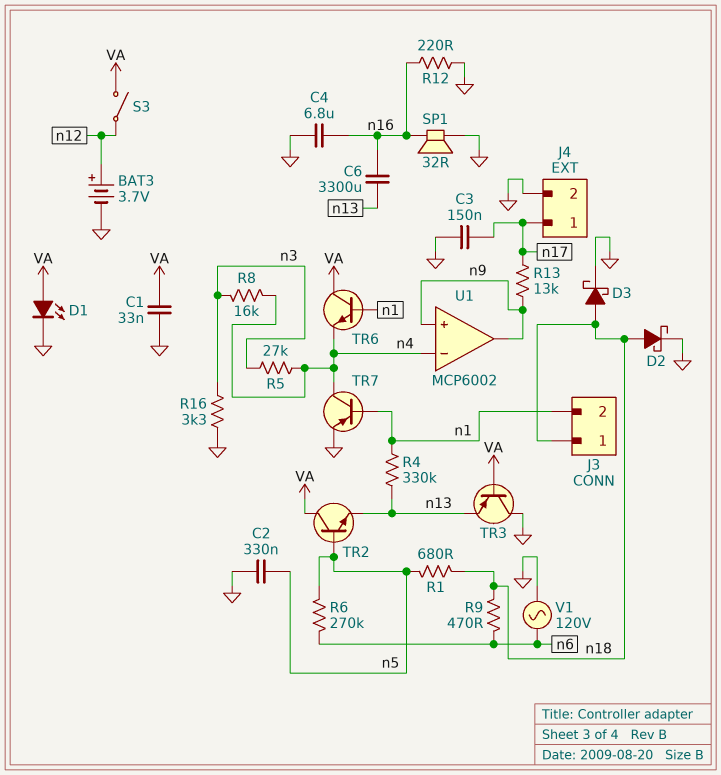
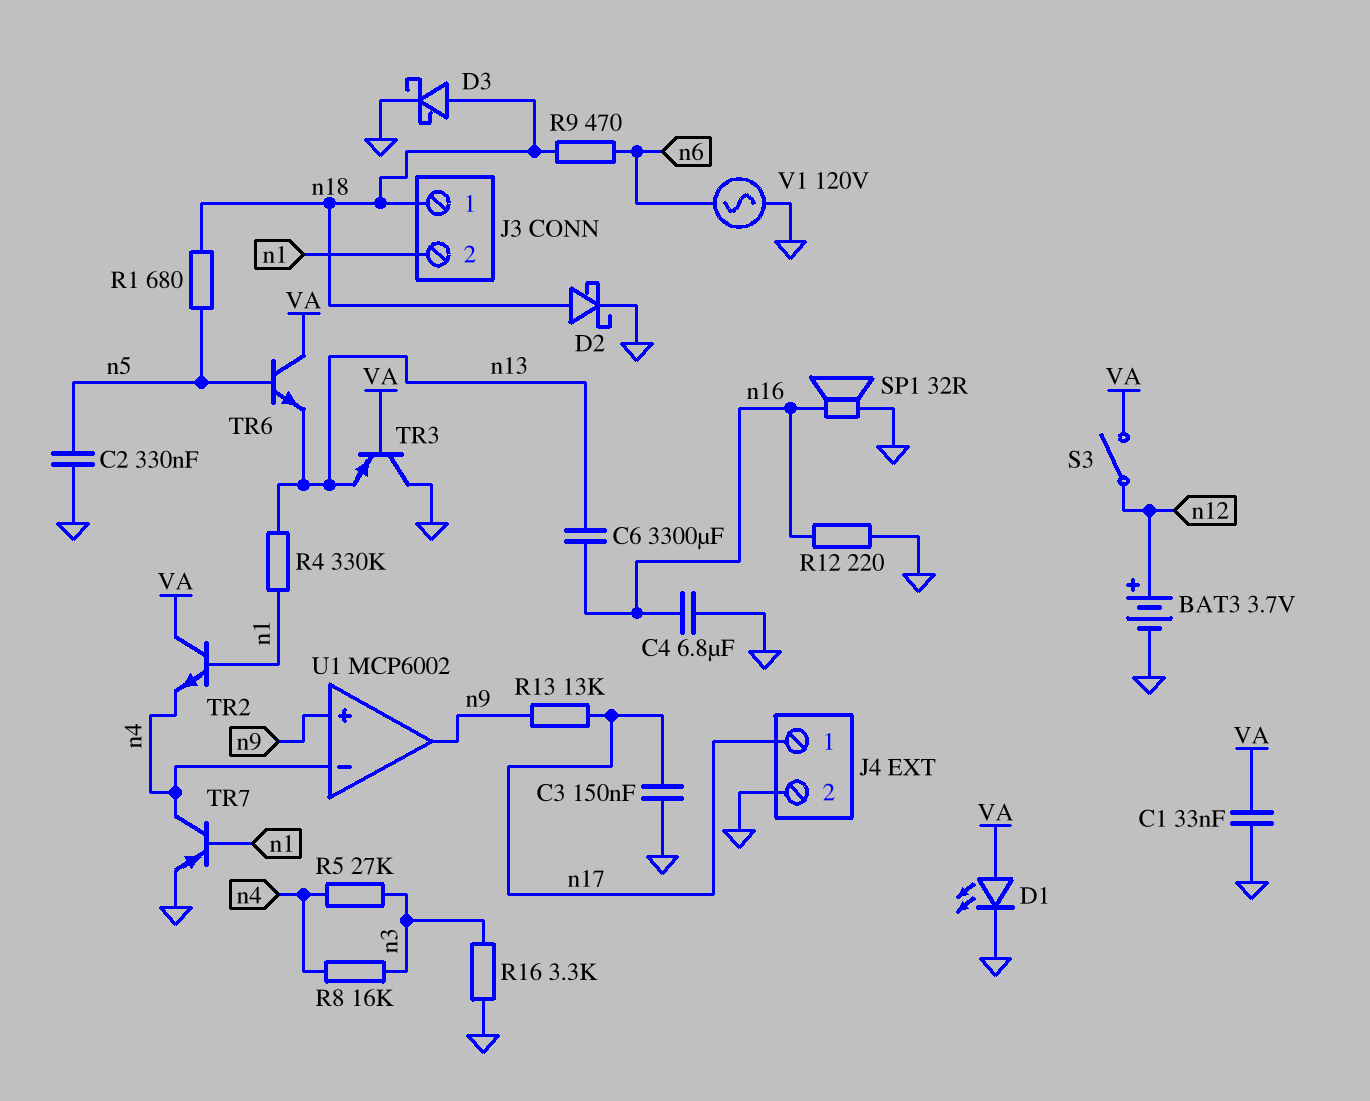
R6: 270k (n5, n6) -> none
TR2: NPN (B n5, C VA, E n13) -> NPN (B n1, C VA, E n4)
TR6: NPN (B n1, C VA, E n4) -> NPN (B n5, C VA, E n13)

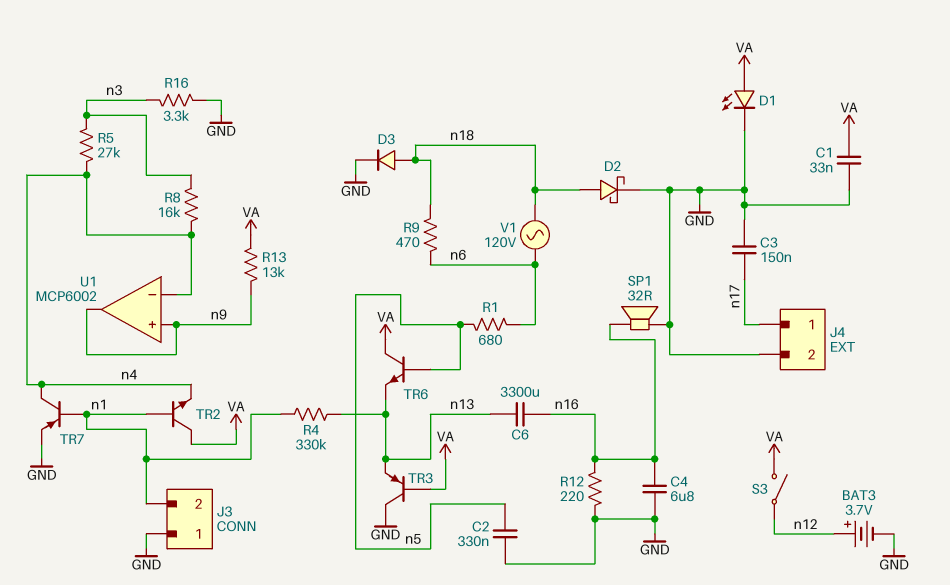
D3: schottky (A n18, K GND) -> diode (A n18, K GND)
J3 pin 1: n18 -> GND
R1: 680 (n5, n18) -> 680 (n5, n6)
R13: 13k (n9, n17) -> 13k (VA, n9)
V1: AC 120V (GND, n6) -> AC 120V (n6, n18)

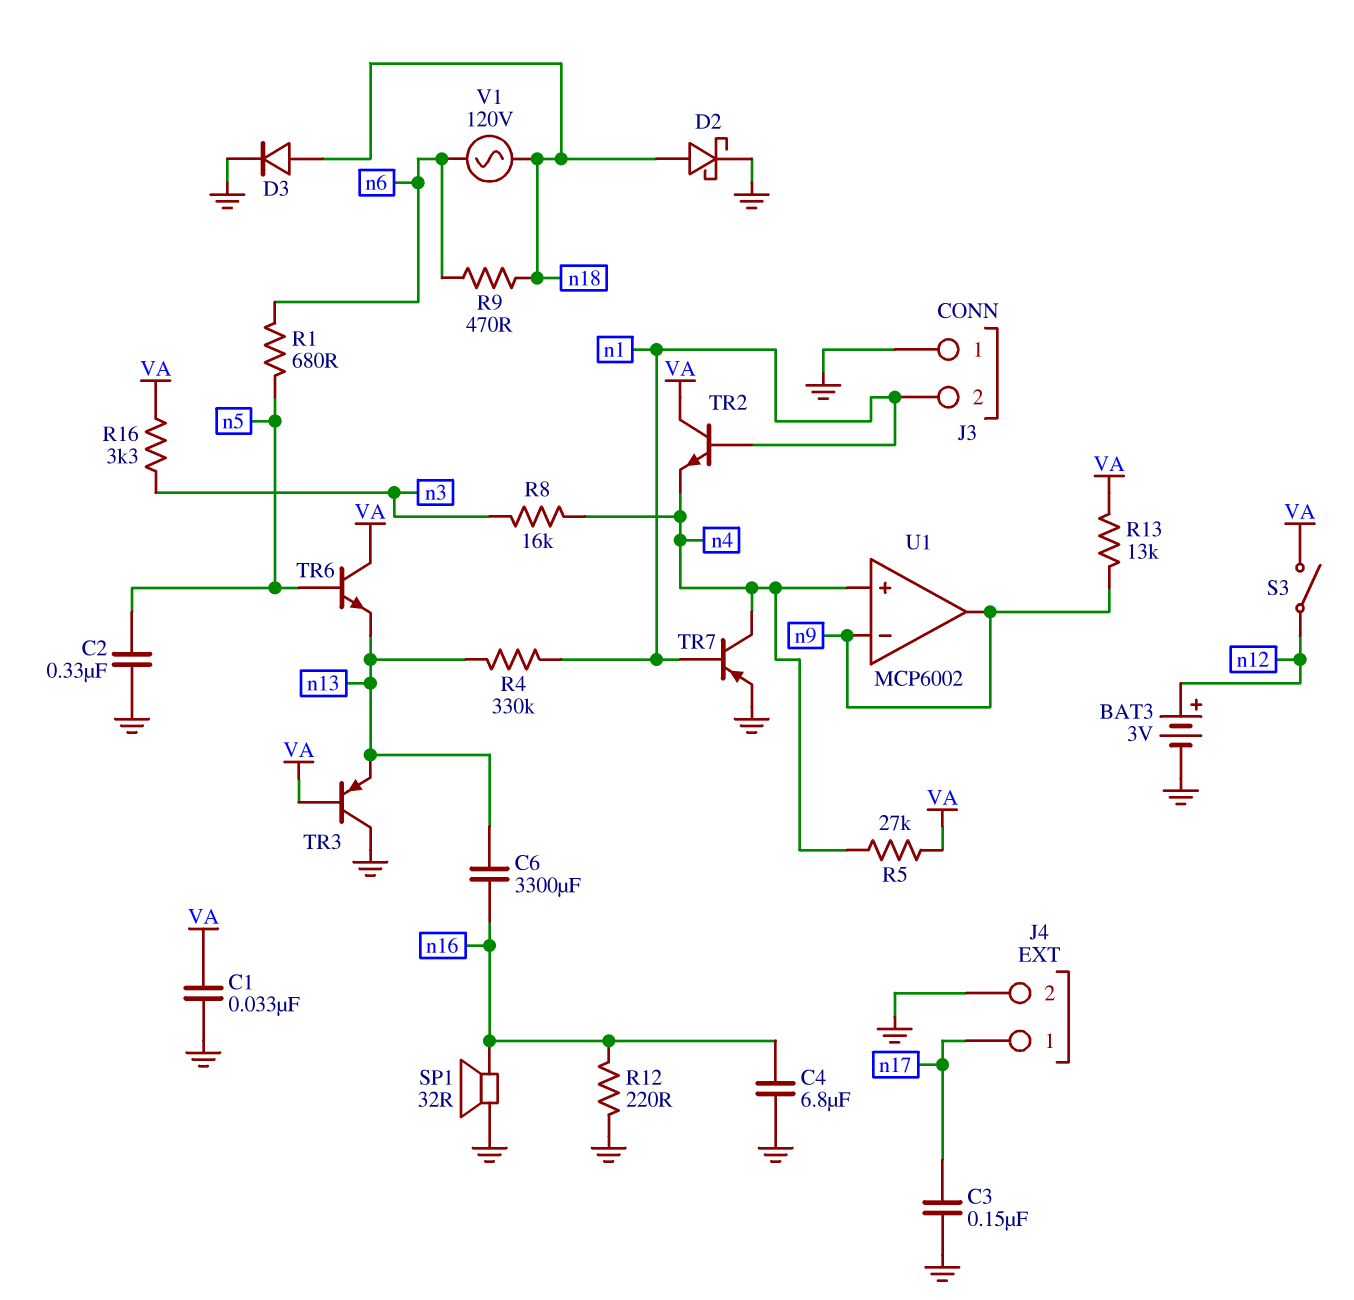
BAT3: 3.7V (plus n12, minus GND) -> 3V (plus n12, minus GND)
D1: LED (A VA, K GND) -> none
R5: 27k (n3, n4) -> 27k (VA, n4)
R16: 3.3k (GND, n3) -> 3.3k (VA, n3)
U1 pin in+: n9 -> n4
U1 pin in-: n4 -> n9

